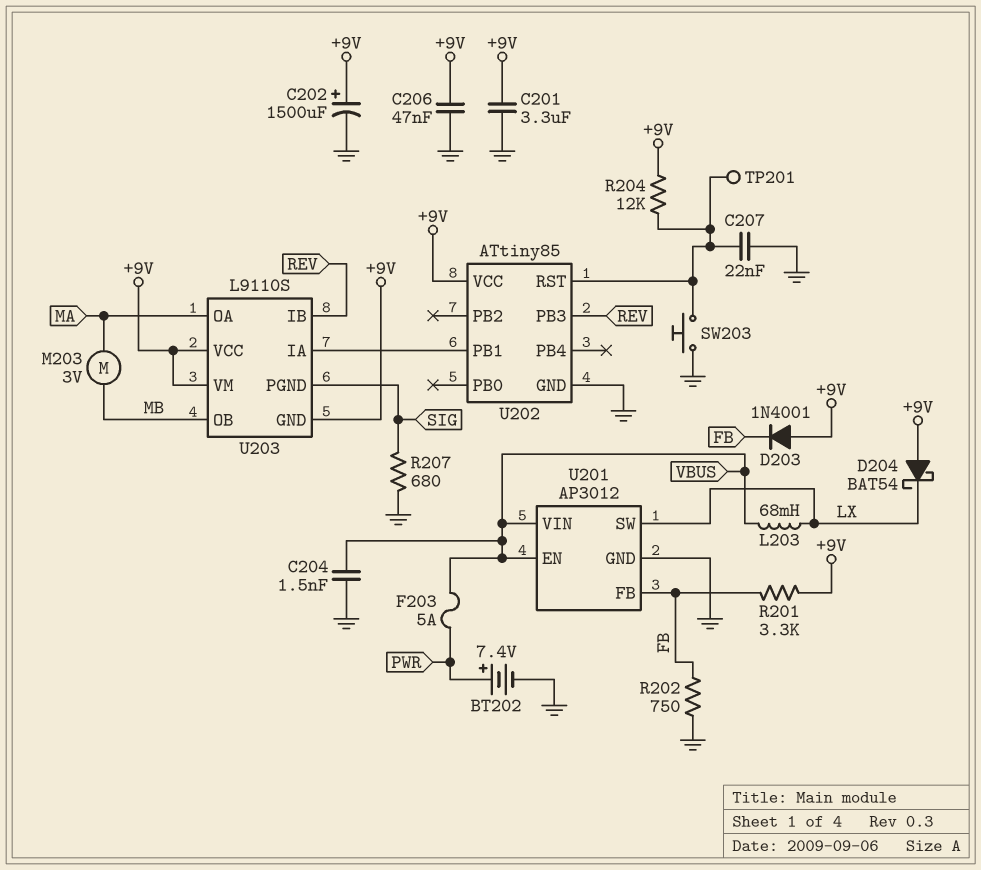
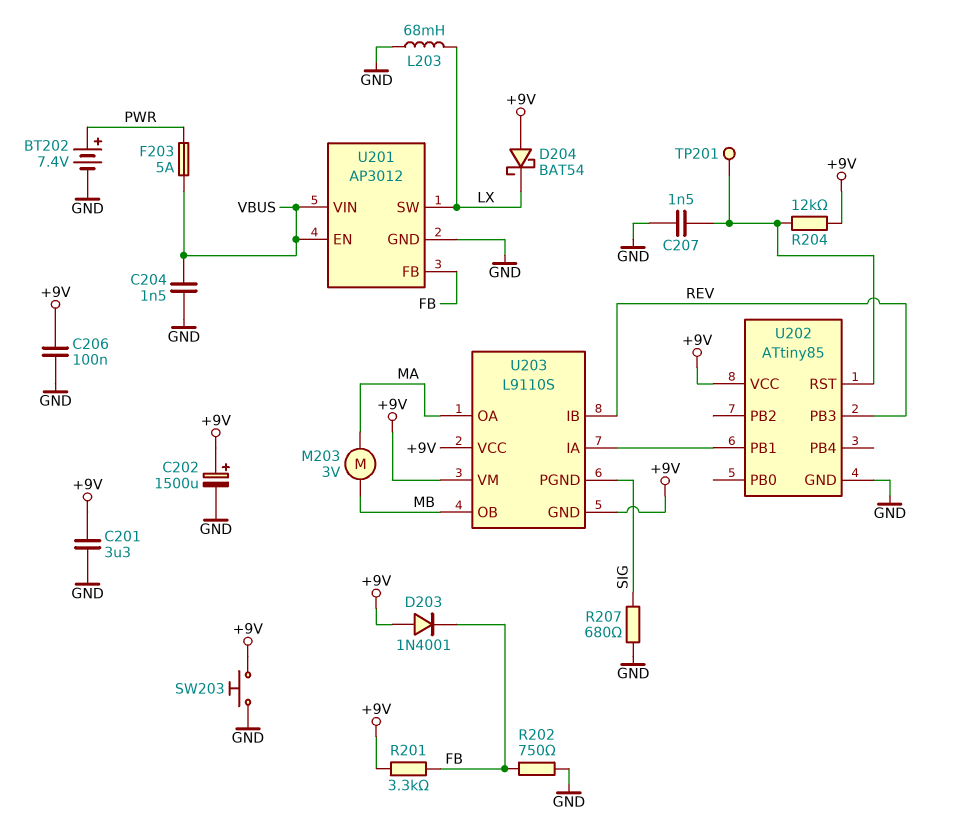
C206: 47nF (+9V, GND) -> 100nF (+9V, GND)
C207: 22nF (GND, U202/RST) -> 1.5nF (GND, U202/RST)
L203: 68mH (LX, VBUS) -> 68mH (GND, LX)
SW203: button (GND, U202/RST) -> button (+9V, GND)

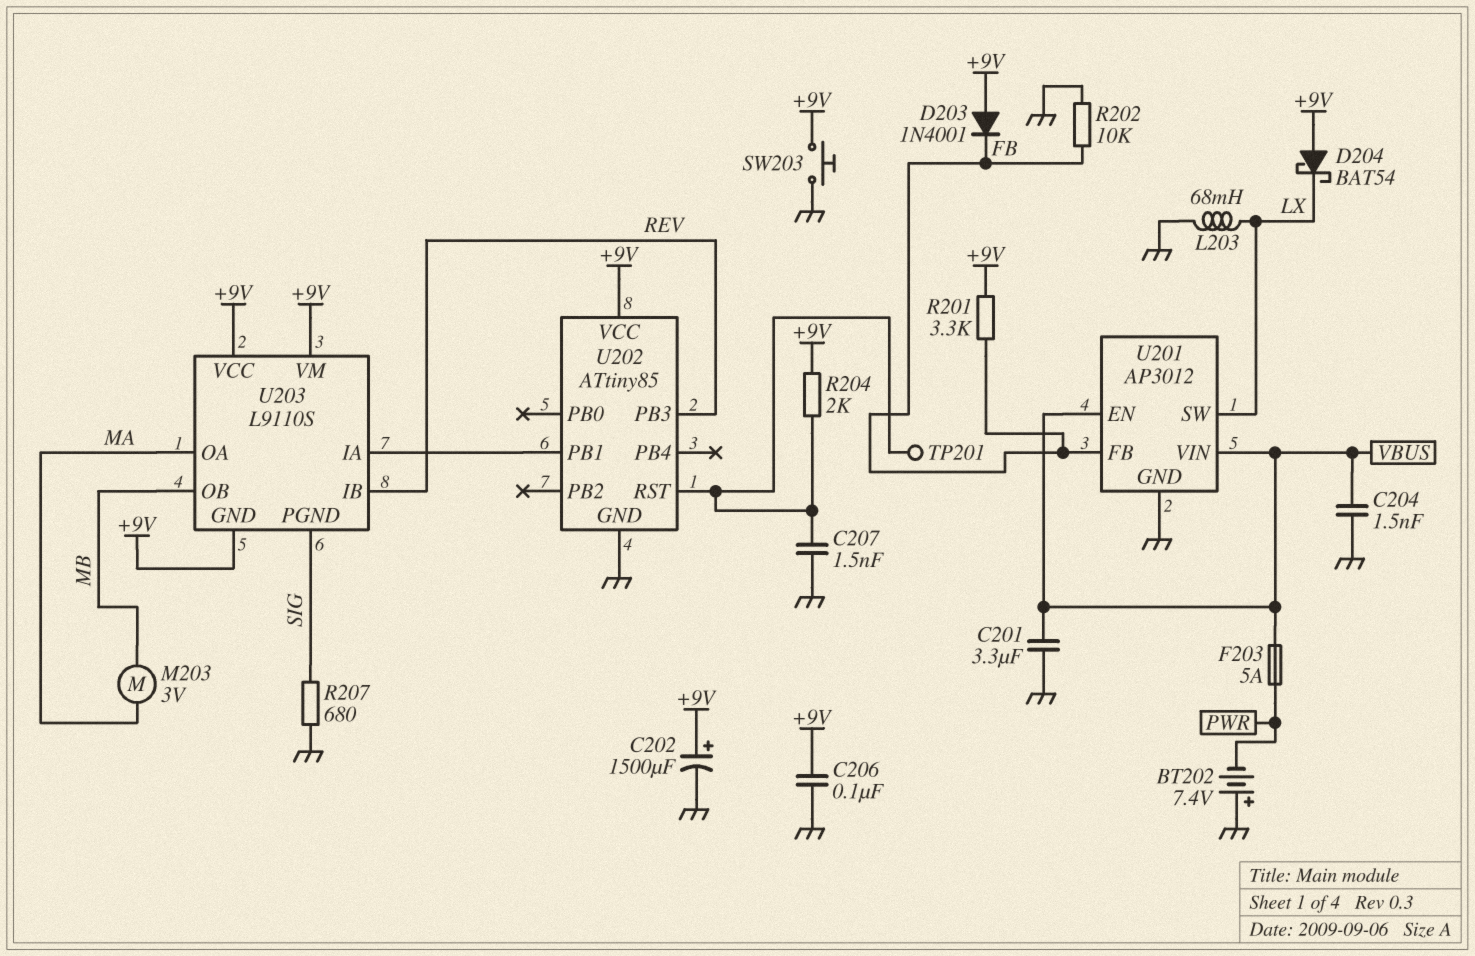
BT202: 7.4V (plus PWR, minus GND) -> 7.4V (plus GND, minus PWR)
C201: 3.3uF (+9V, GND) -> 3.3uF (GND, VBUS)
R202: 750 (FB, GND) -> 10k (FB, GND)
R204: 12k (+9V, U202/RST) -> 2k (+9V, U202/RST)

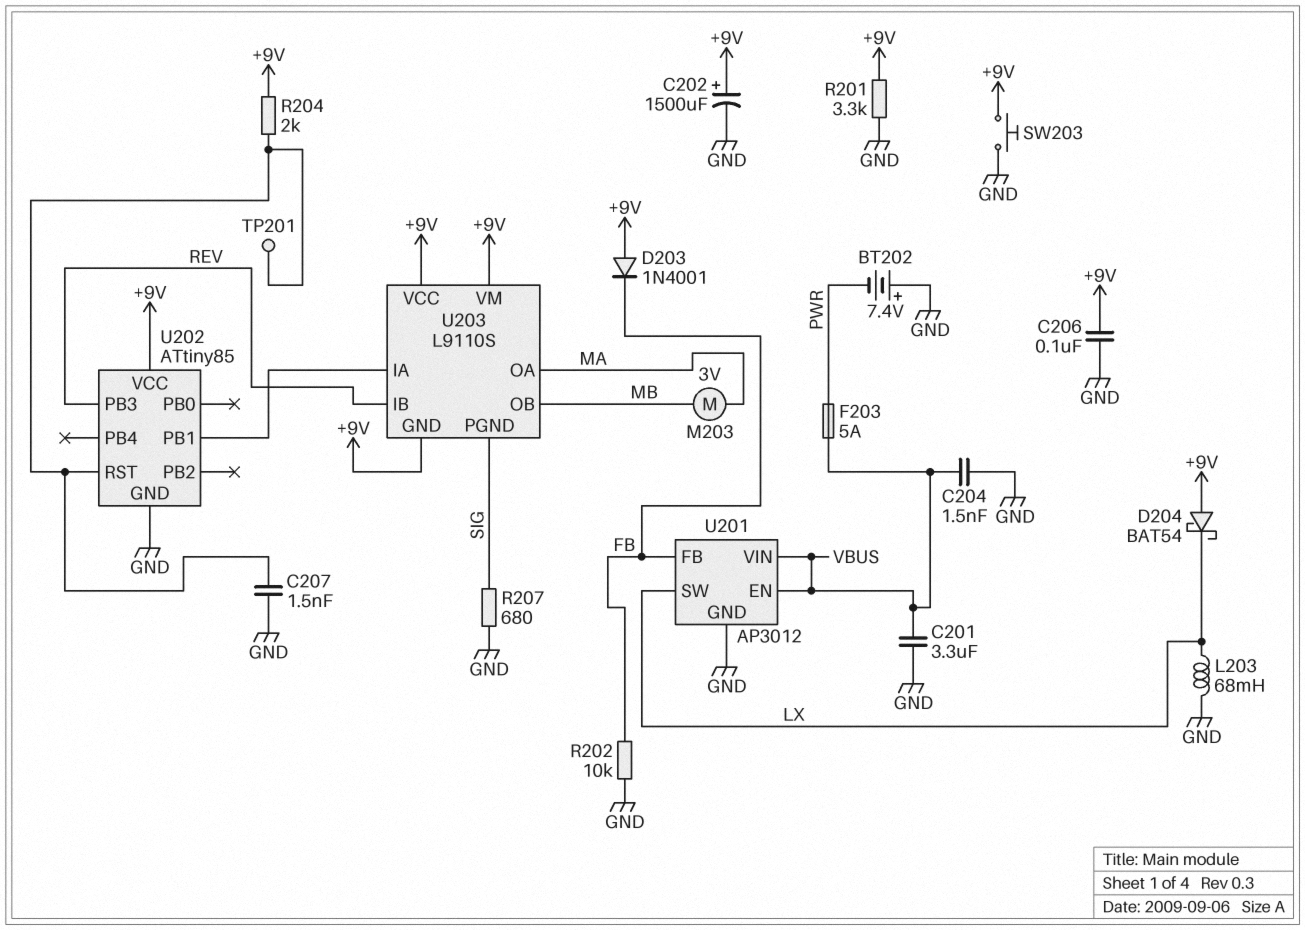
R201: 3.3k (+9V, FB) -> 3.3k (+9V, GND)

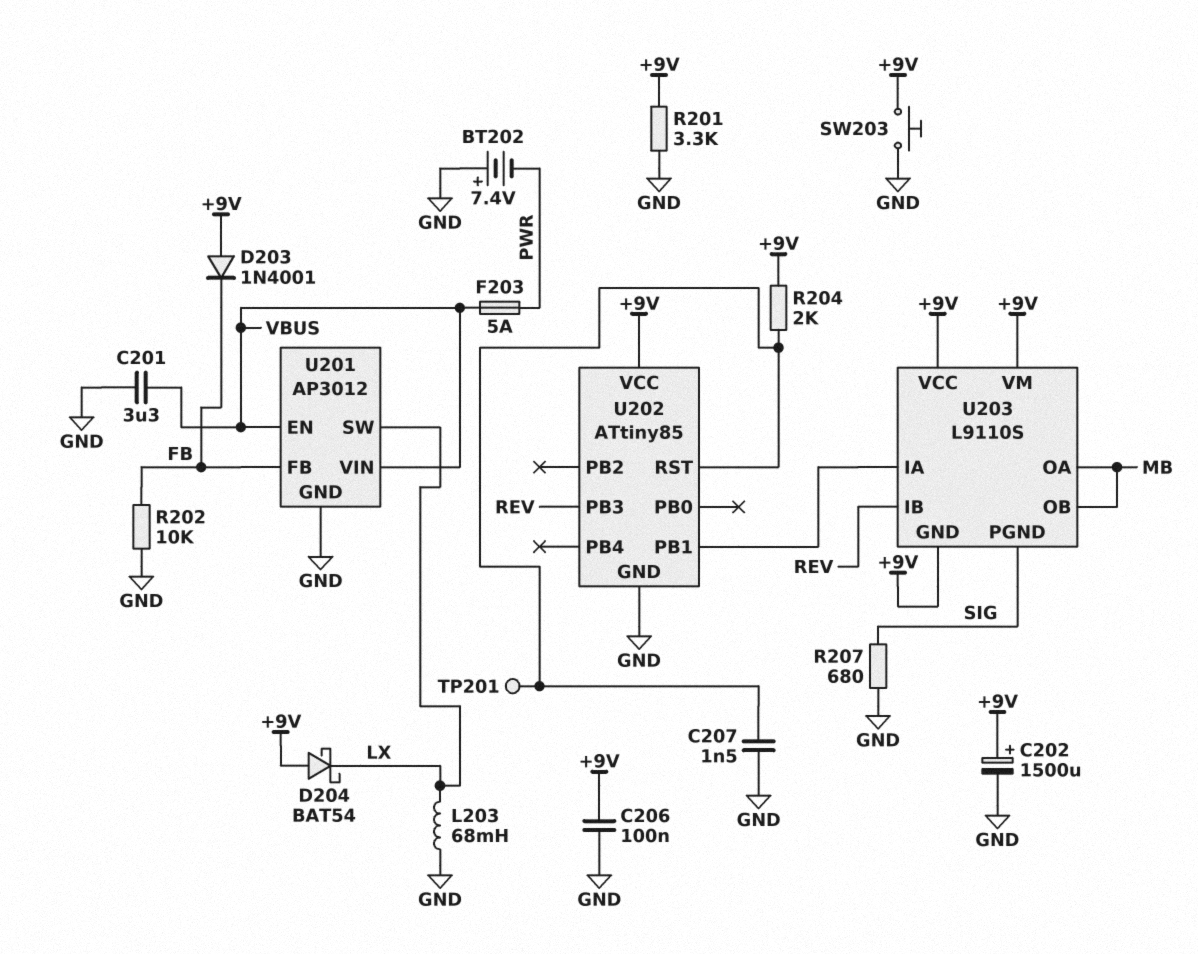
C204: 1.5nF (GND, VBUS) -> none
M203: motor 3V (MA, MB) -> none
U203 pin OA: MA -> MB

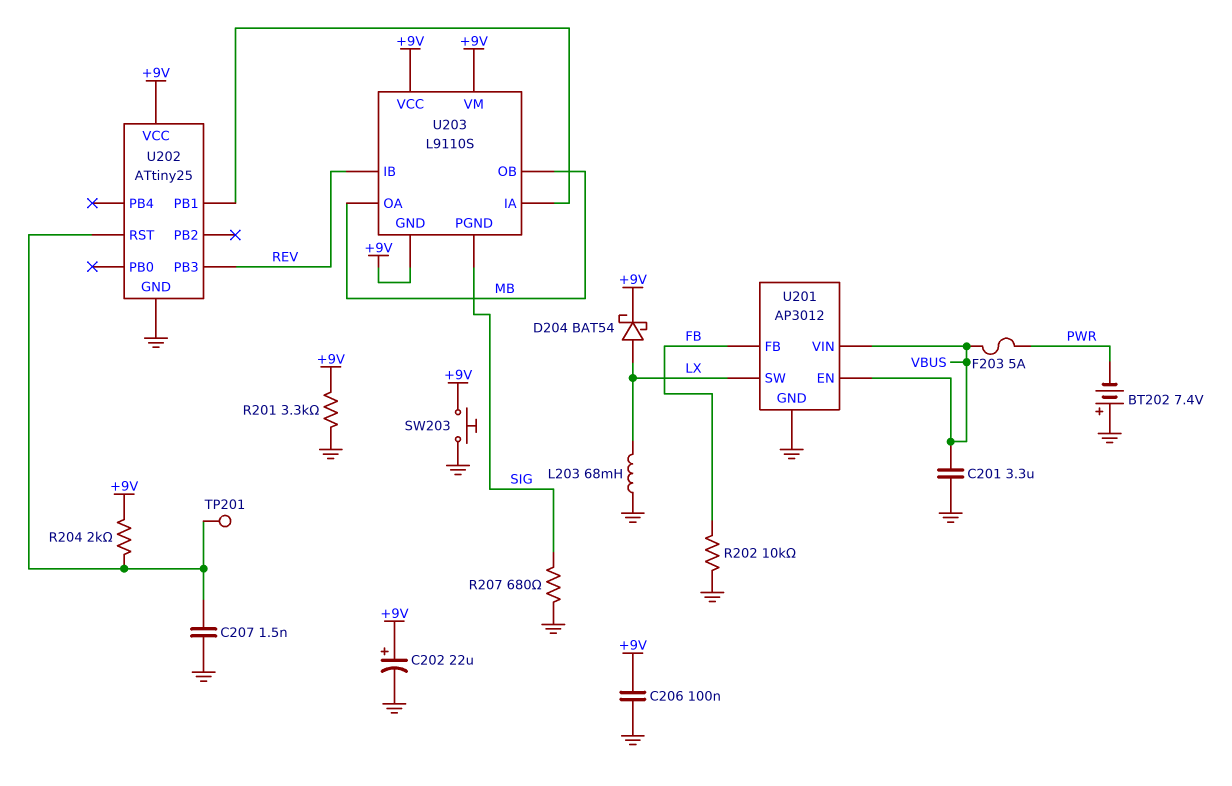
C202: 1500uF (plus +9V, minus GND) -> 22uF (plus +9V, minus GND)
D203: diode 1N4001 (A +9V, K FB) -> none
D204: schottky BAT54 (A +9V, K LX) -> schottky BAT54 (A LX, K +9V)
U202: ATtiny85 -> ATtiny25

